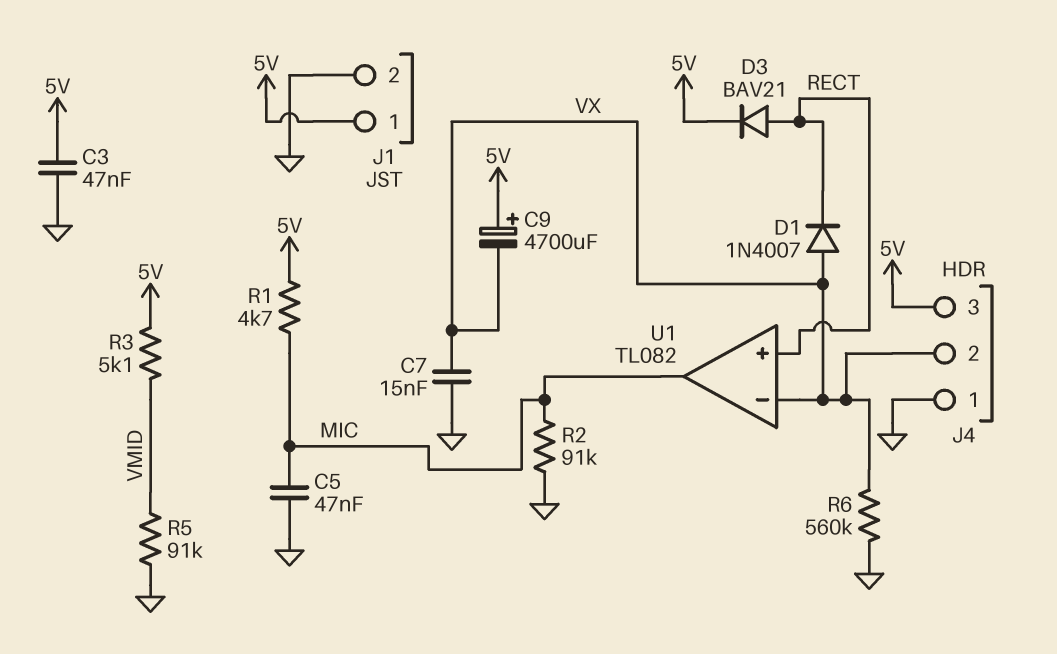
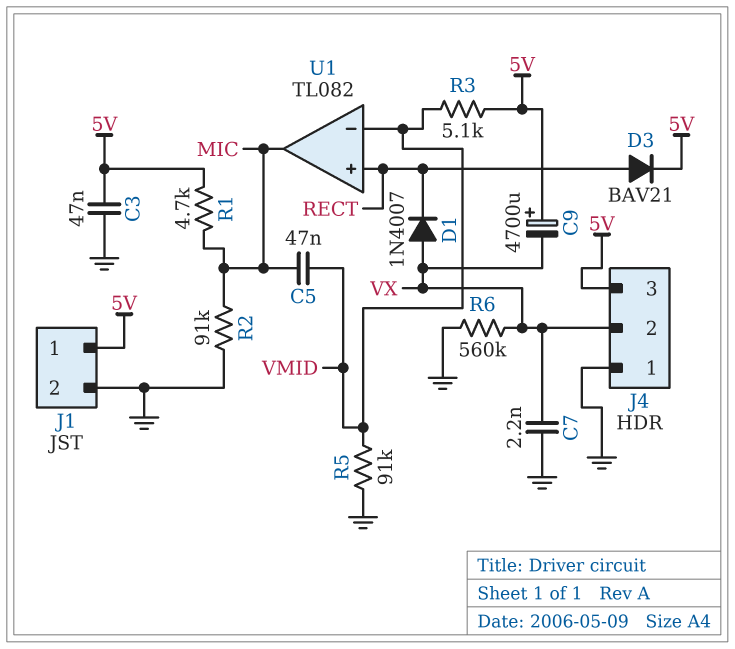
C5: 47nF (GND, MIC) -> 47nF (MIC, VMID)
C7: 15nF (GND, VX) -> 2.2nF (GND, VX)
U1 pin in-: VX -> VMID

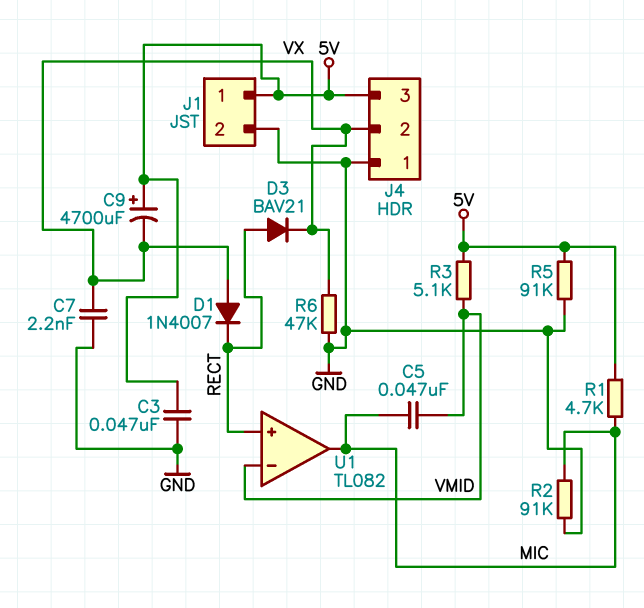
D3: diode BAV21 (A RECT, K 5V) -> diode BAV21 (A RECT, K VX)
R5: 91k (GND, VMID) -> 91k (5V, GND)
R6: 560k (GND, VX) -> 47k (GND, VX)

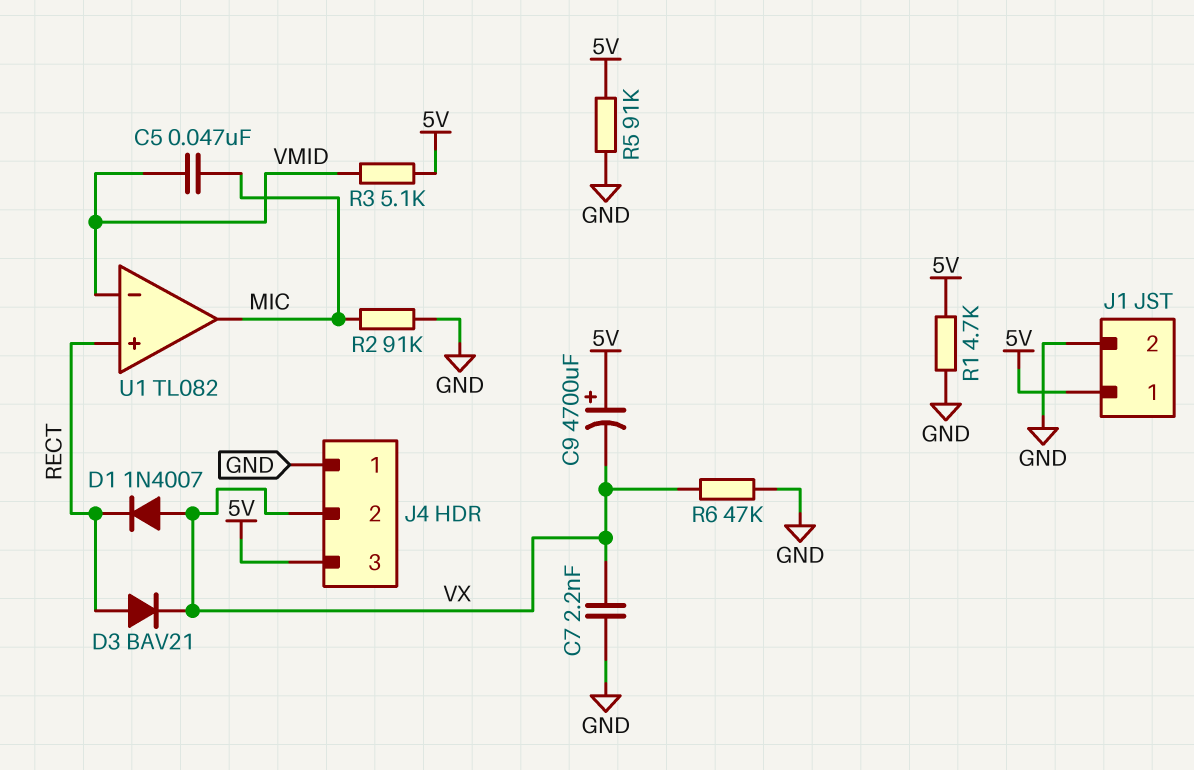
C3: 47nF (5V, GND) -> none
R1: 4.7k (5V, MIC) -> 4.7k (5V, GND)

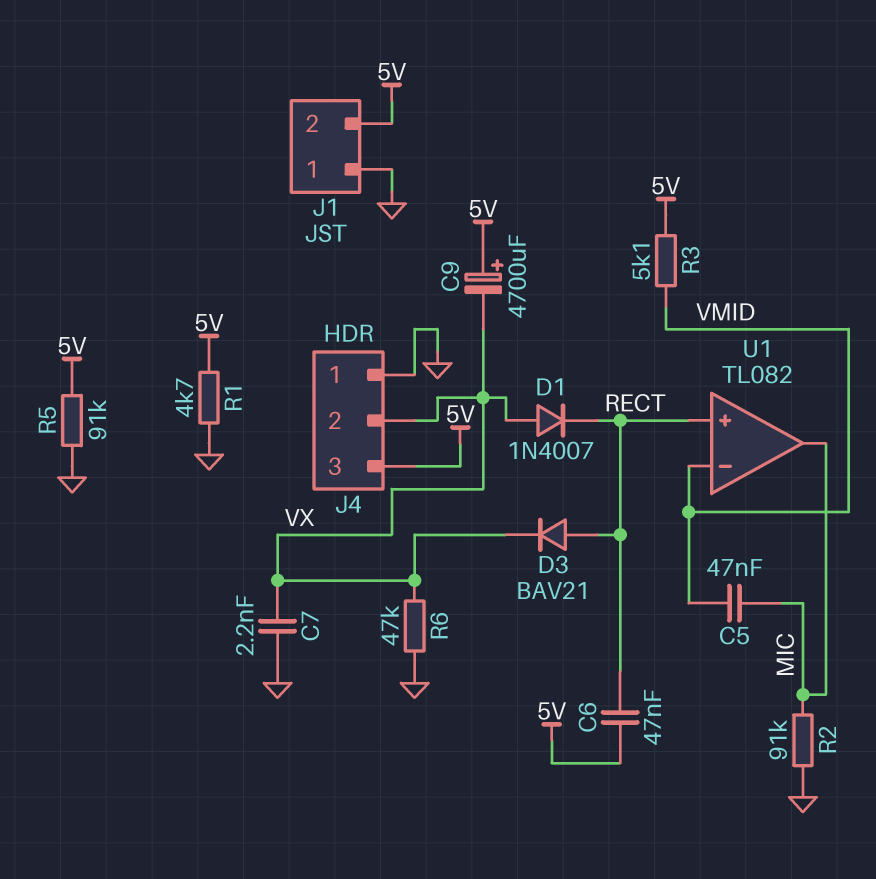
C6: none -> 47nF (5V, RECT)
J1 pin 1: 5V -> GND
J1 pin 2: GND -> 5V

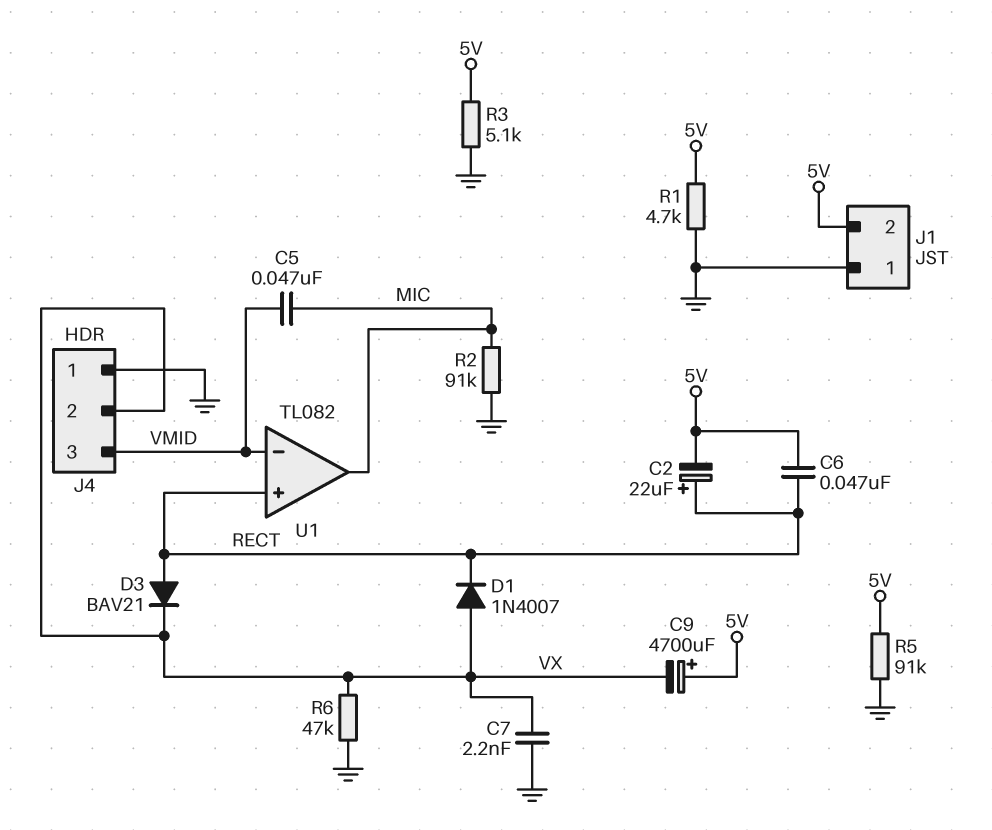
C2: none -> 22uF (plus RECT, minus 5V)
J4 pin 3: 5V -> VMID
R3: 5.1k (5V, VMID) -> 5.1k (5V, GND)

